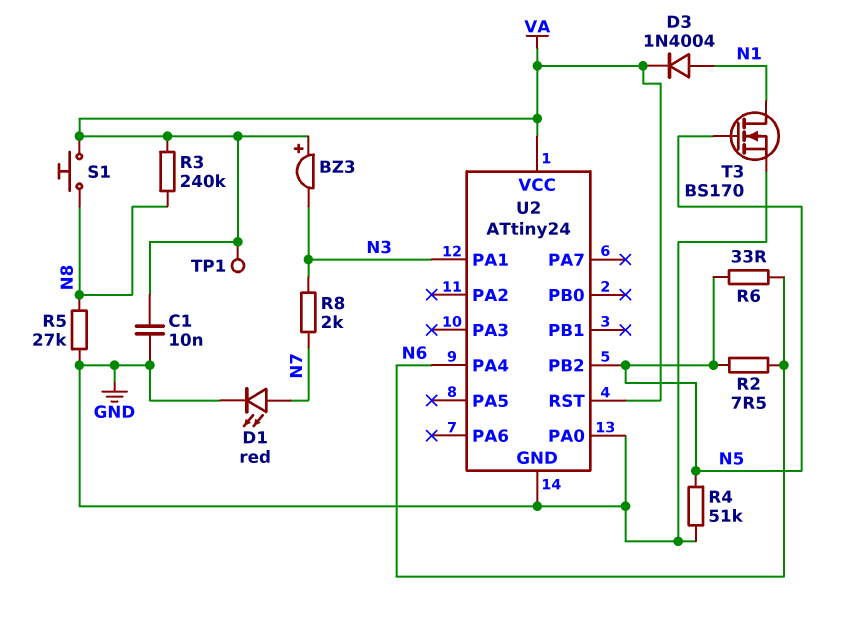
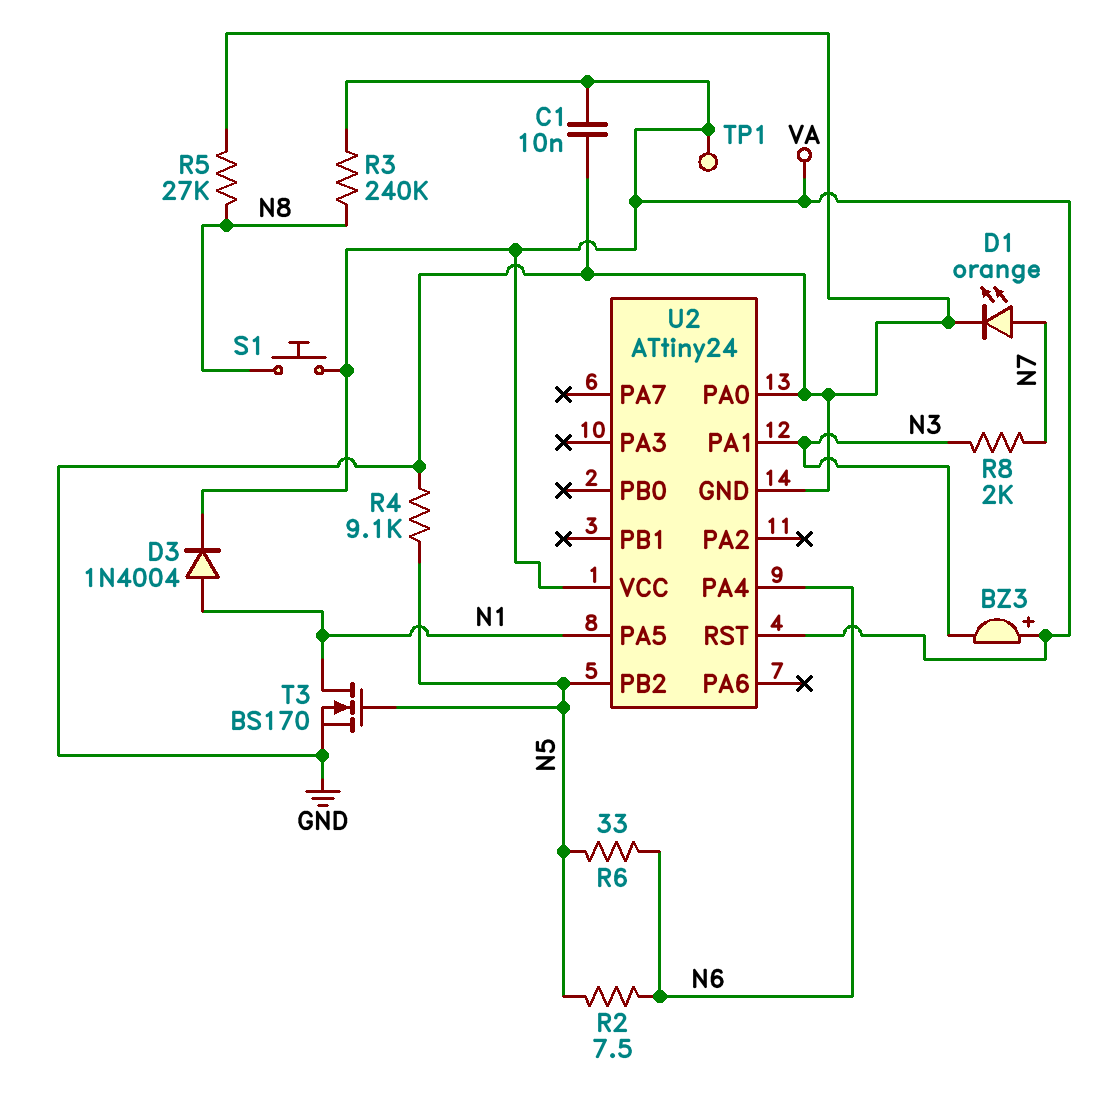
D1: LED red (A N7, K GND) -> LED orange (A N7, K GND)
R4: 51k (GND, N5) -> 9.1k (GND, N5)
U2 pin PA5: none -> N1

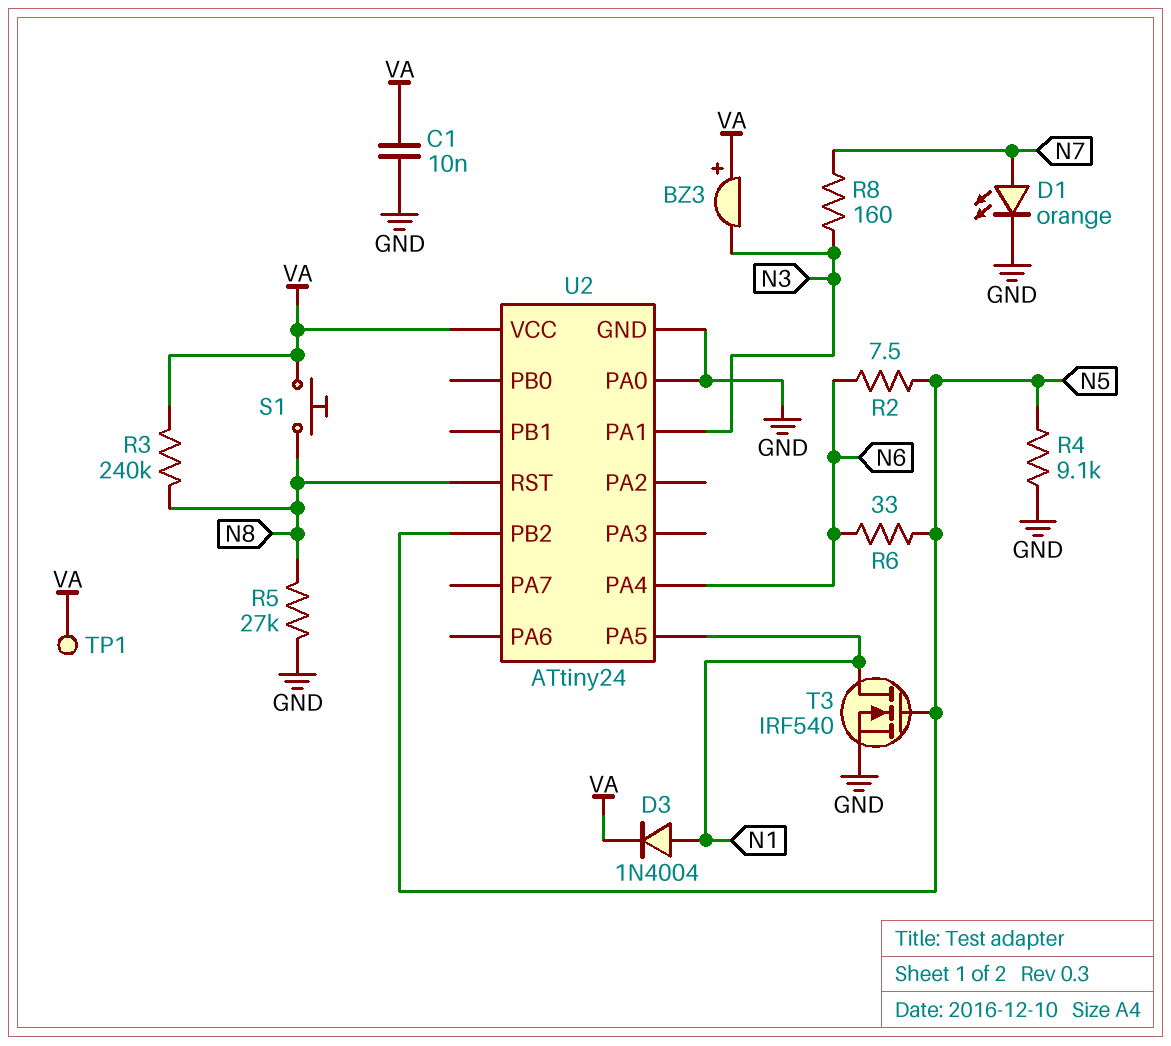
R8: 2k (N3, N7) -> 160 (N3, N7)
T3: NMOS BS170 (G N5, D N1, S GND) -> NMOS IRF540 (G N5, D N1, S GND)
U2 pin RST: VA -> N8

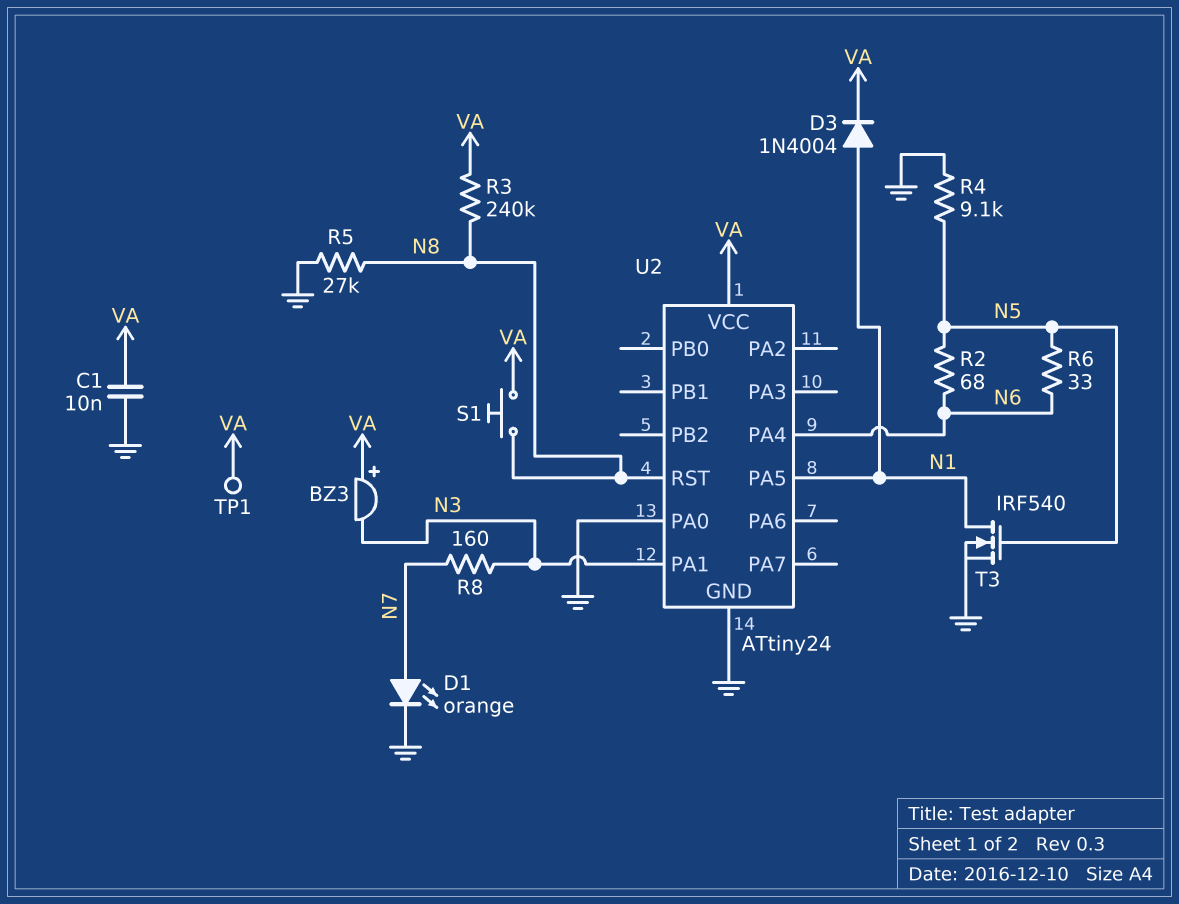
R2: 7.5 (N5, N6) -> 68 (N5, N6)
U2 pin PB2: N5 -> none

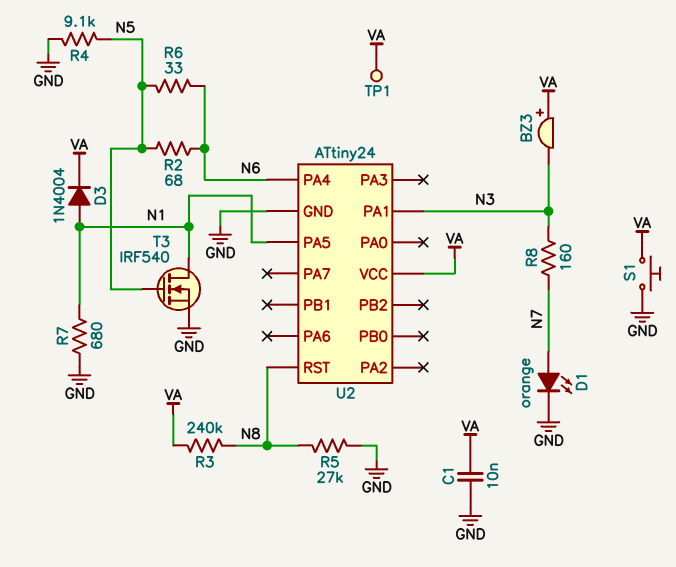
R7: none -> 680 (GND, N1)
S1: button (N8, VA) -> button (GND, VA)
U2 pin PA0: GND -> none

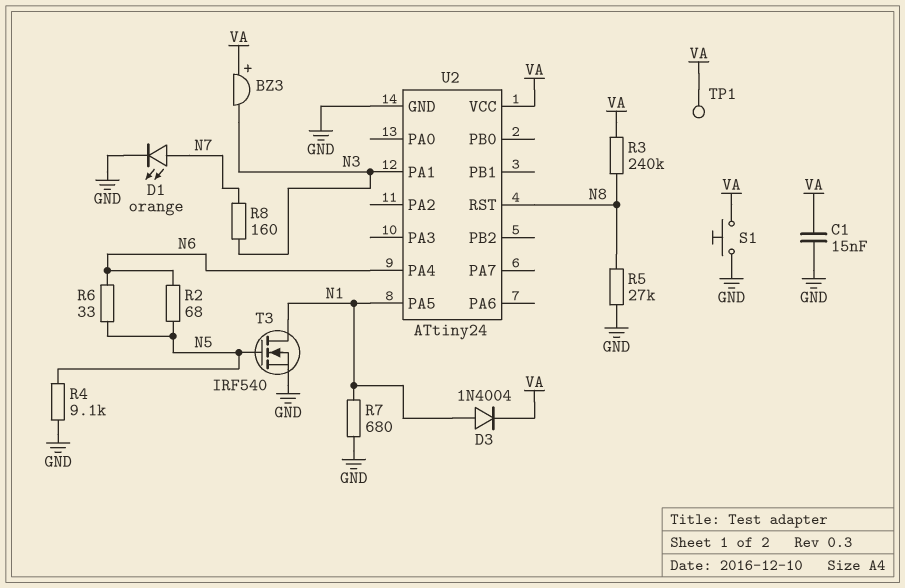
C1: 10nF (GND, VA) -> 15nF (GND, VA)

